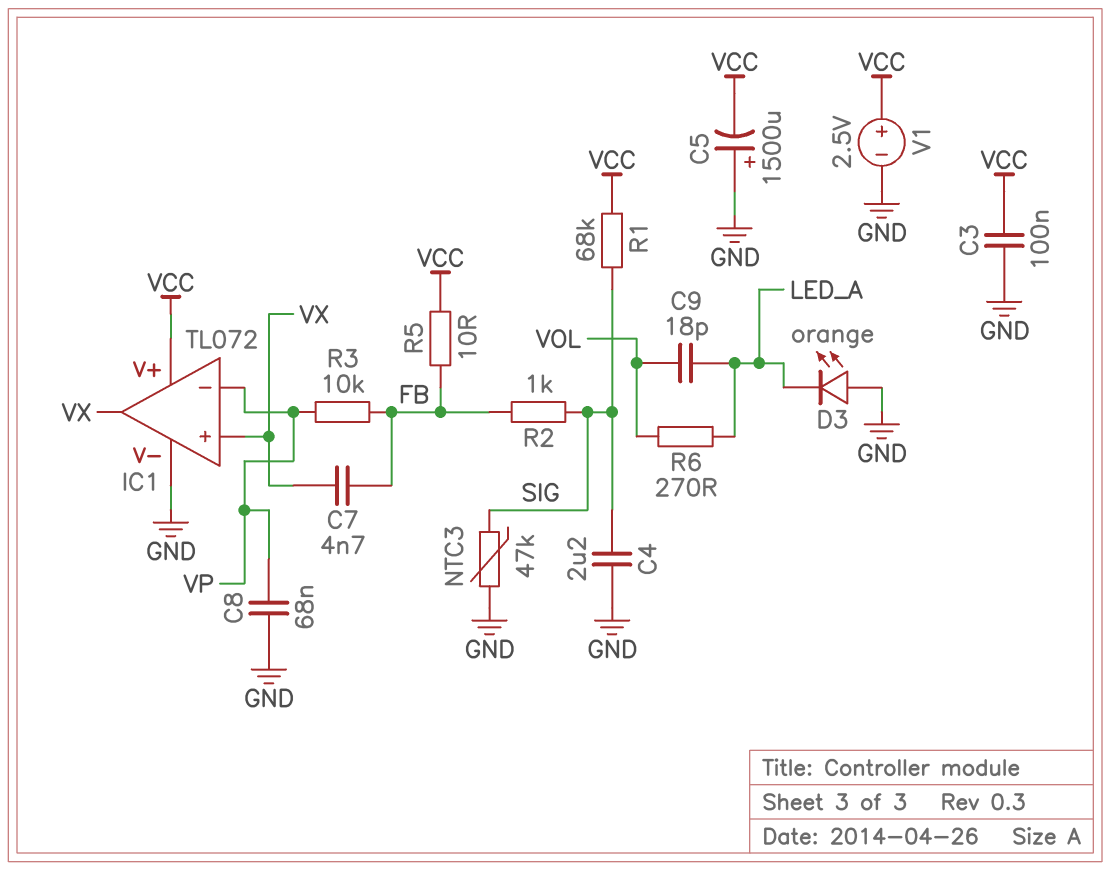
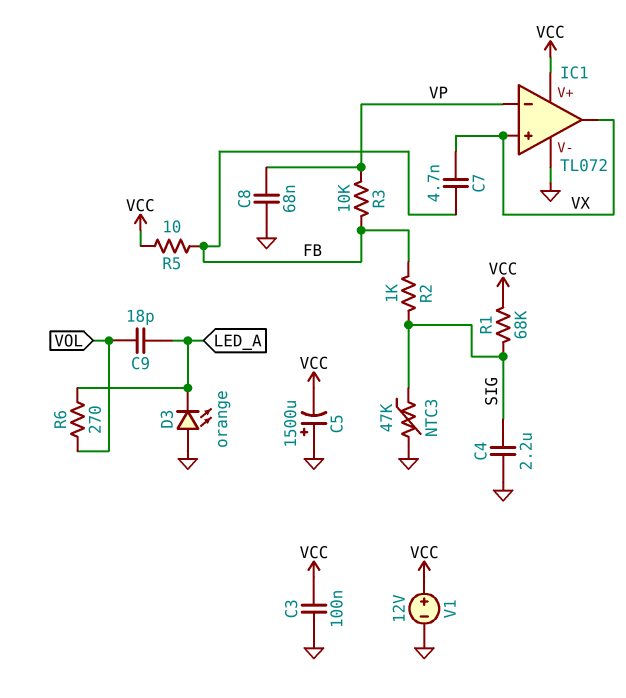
V1: 2.5V (plus VCC, minus GND) -> 12V (plus VCC, minus GND)

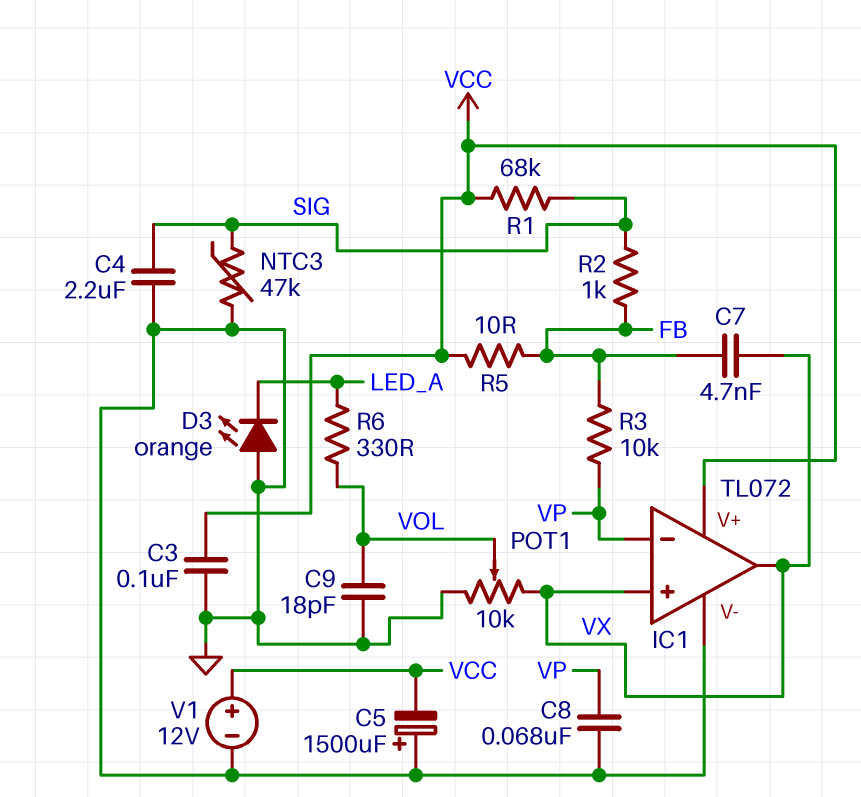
C9: 18pF (LED_A, VOL) -> 18pF (GND, VOL)
POT1: none -> 10k (GND, VX, wiper VOL)
R6: 270 (LED_A, VOL) -> 330 (LED_A, VOL)

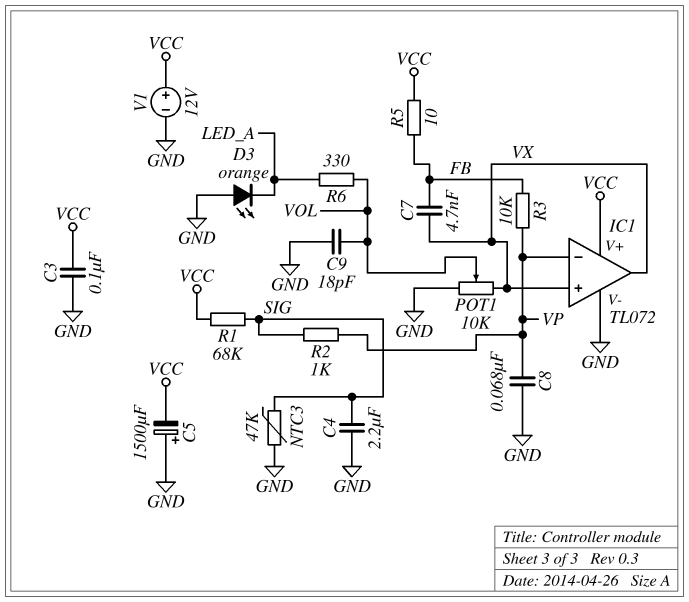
R2: 1k (FB, SIG) -> 1k (SIG, VP)

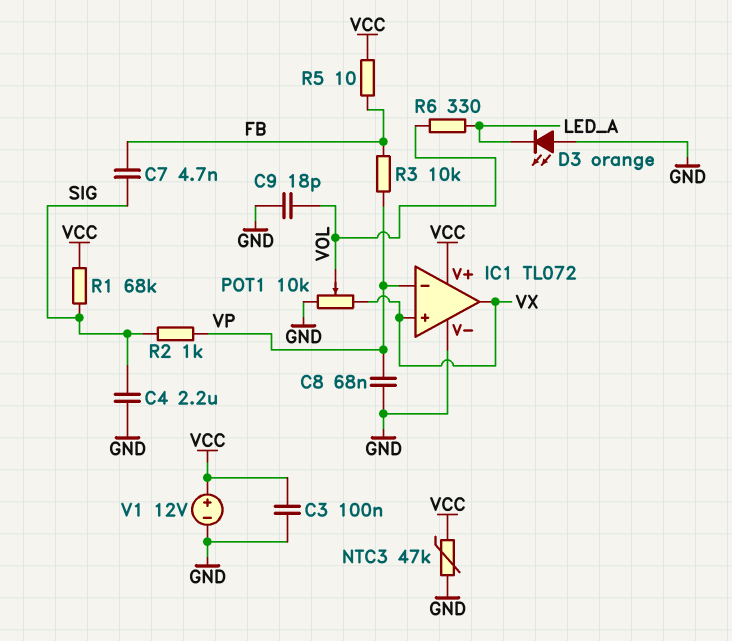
C5: 1500uF (plus GND, minus VCC) -> none
C7: 4.7nF (FB, VX) -> 4.7nF (FB, SIG)
NTC3: 47k (GND, SIG) -> 47k (GND, VCC)

